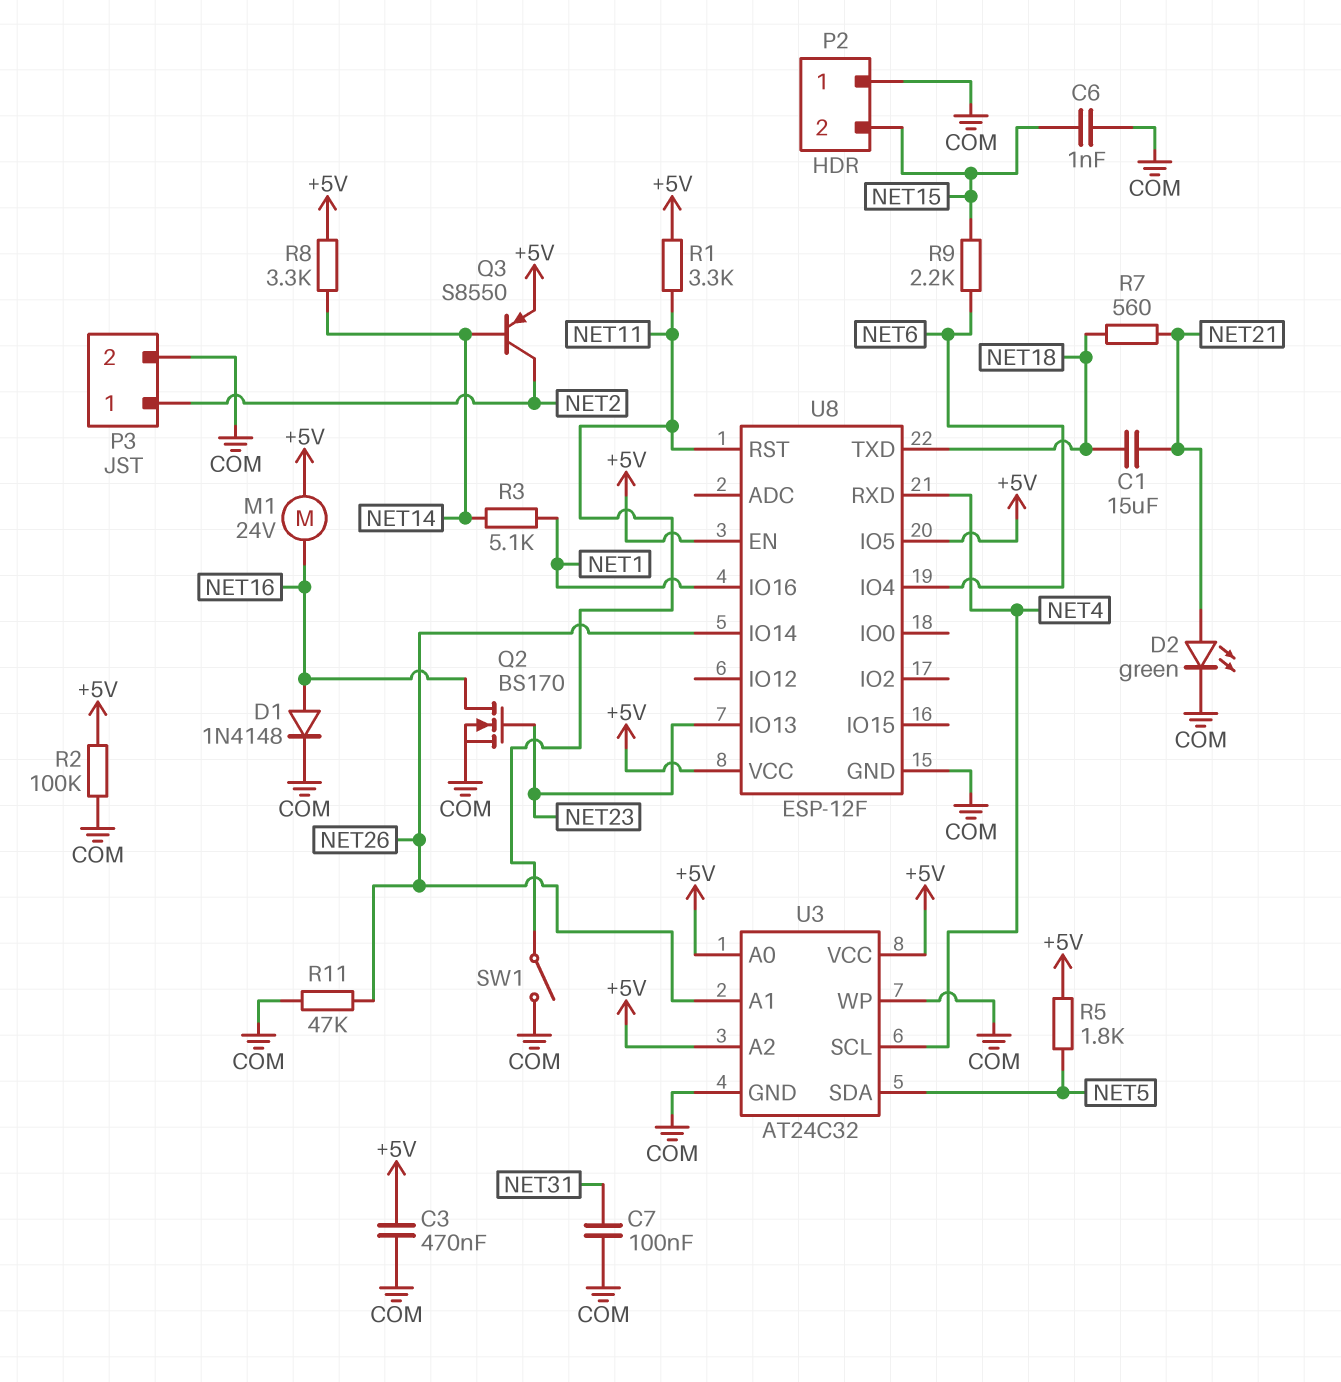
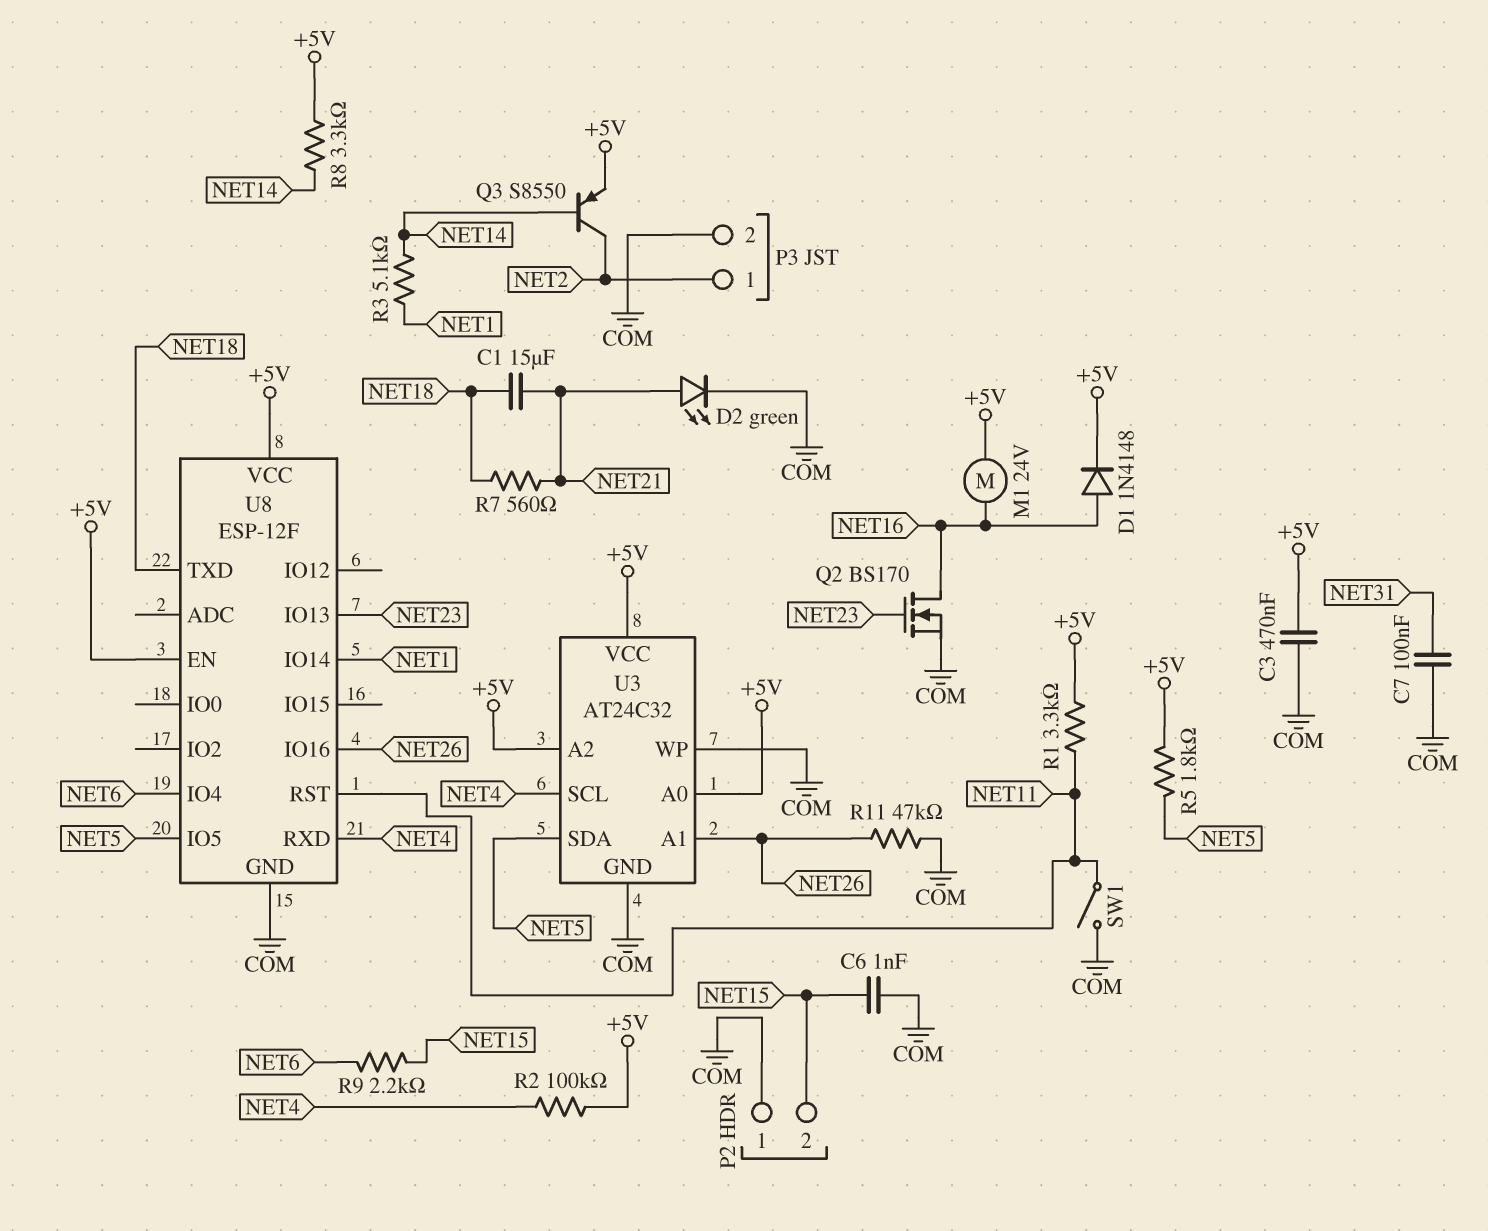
D1: diode 1N4148 (A NET16, K COM) -> diode 1N4148 (A NET16, K +5V)
R2: 100k (+5V, COM) -> 100k (+5V, NET4)
U8 pin IO5: +5V -> NET5
U8 pin IO14: NET26 -> NET1
U8 pin IO16: NET1 -> NET26

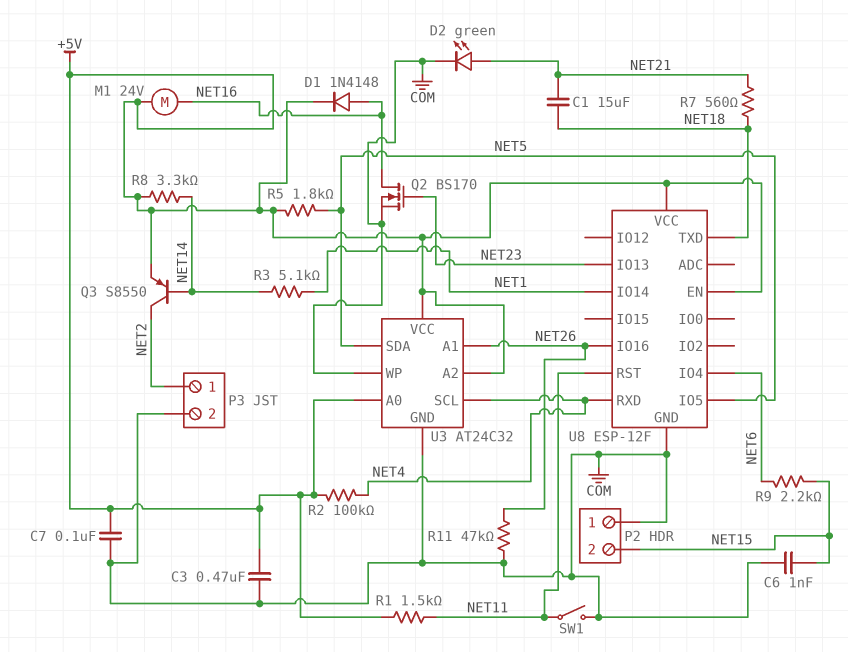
C7: 100nF (COM, NET31) -> 100nF (+5V, COM)
R1: 3.3k (+5V, NET11) -> 1.5k (+5V, NET11)

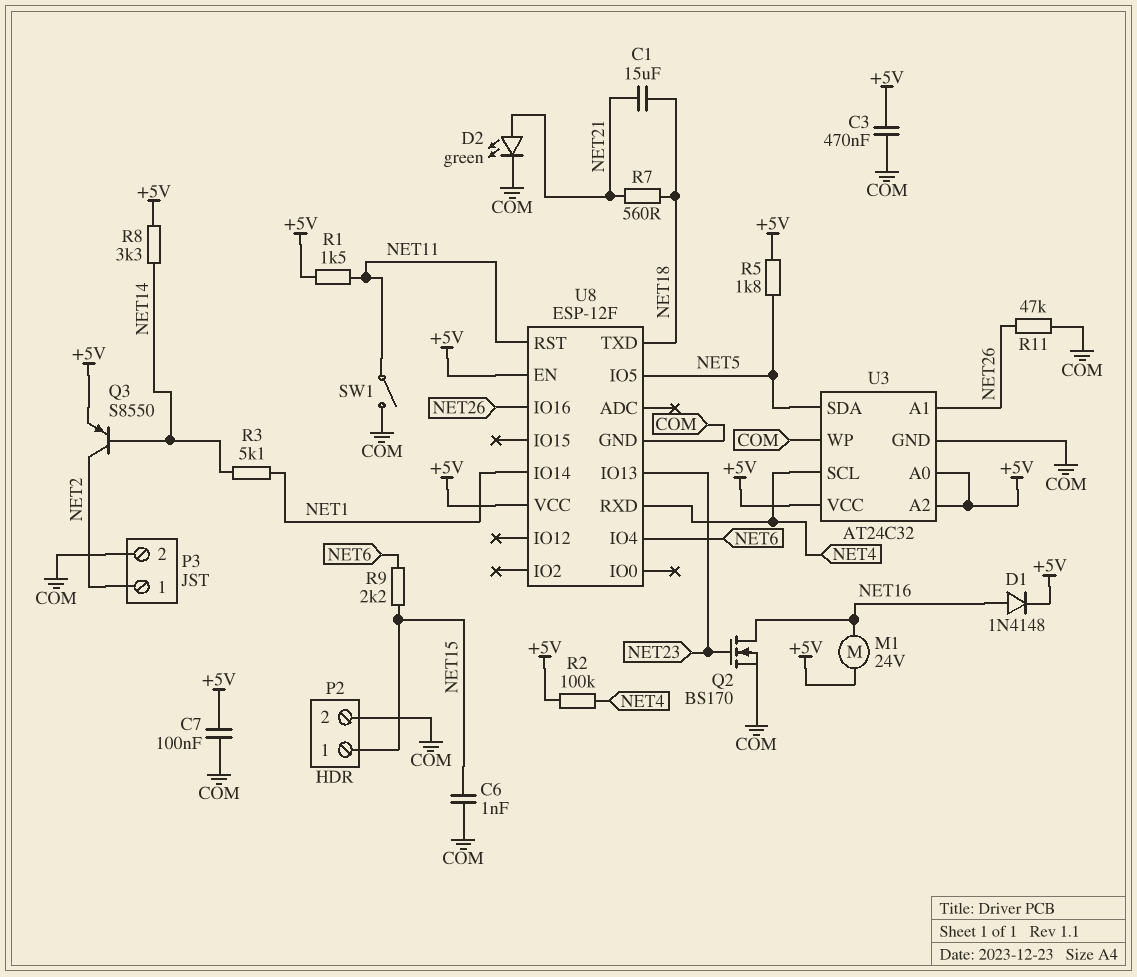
P2 pin 1: COM -> NET15
P2 pin 2: NET15 -> COM

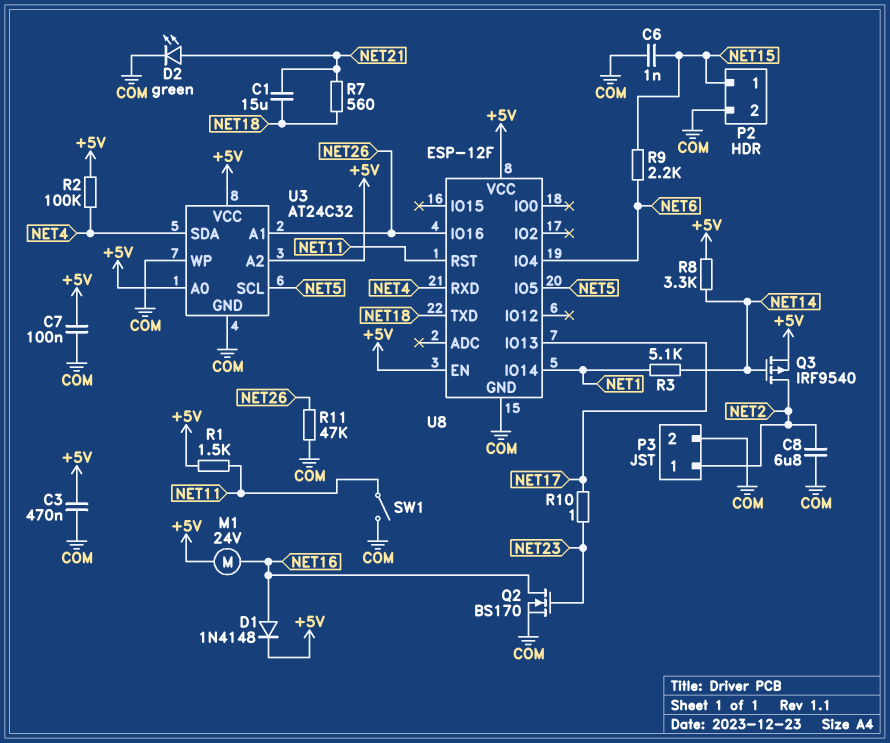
C8: none -> 6.8uF (COM, NET2)
Q3: PNP S8550 (B NET14, C NET2, E +5V) -> PMOS IRF9540 (G NET14, D NET2, S +5V)
R5: 1.8k (+5V, NET5) -> none
R10: none -> 1 (NET17, NET23)
U3 pin SCL: NET4 -> NET5
U3 pin SDA: NET5 -> NET4
U8 pin IO13: NET23 -> NET17

